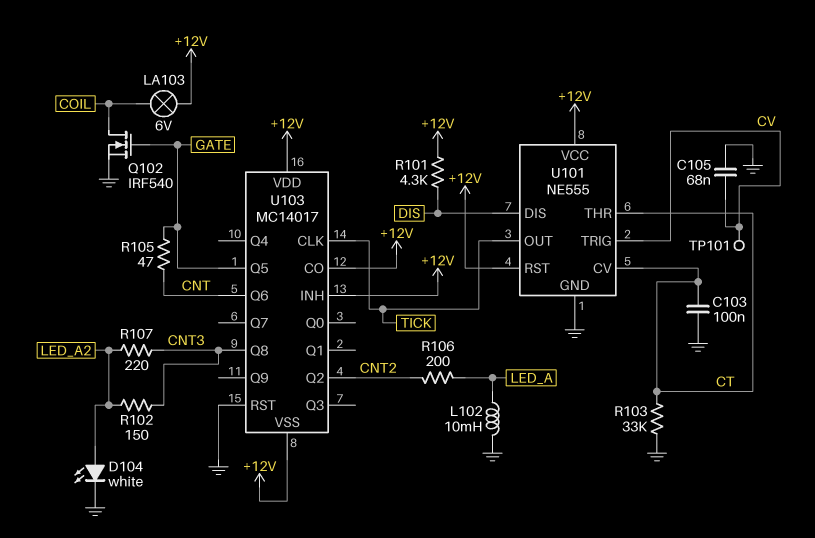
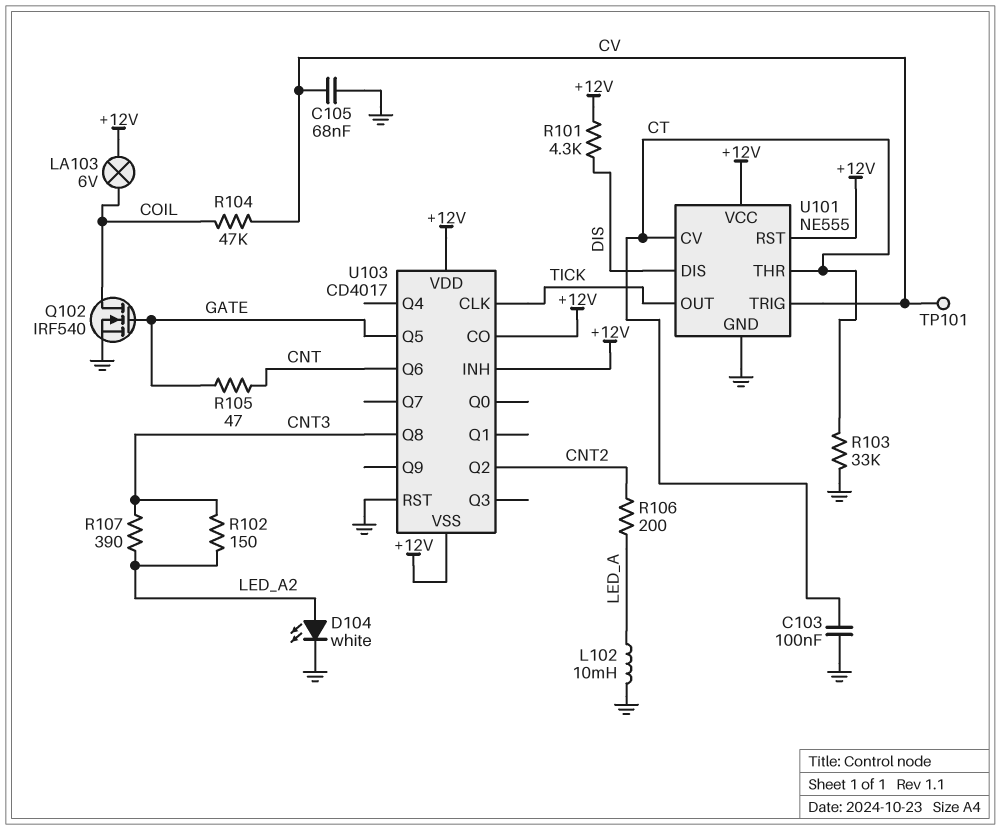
R104: none -> 47k (COIL, CV)
R107: 220 (CNT3, LED_A2) -> 390 (CNT3, LED_A2)
U103: MC14017 -> CD4017

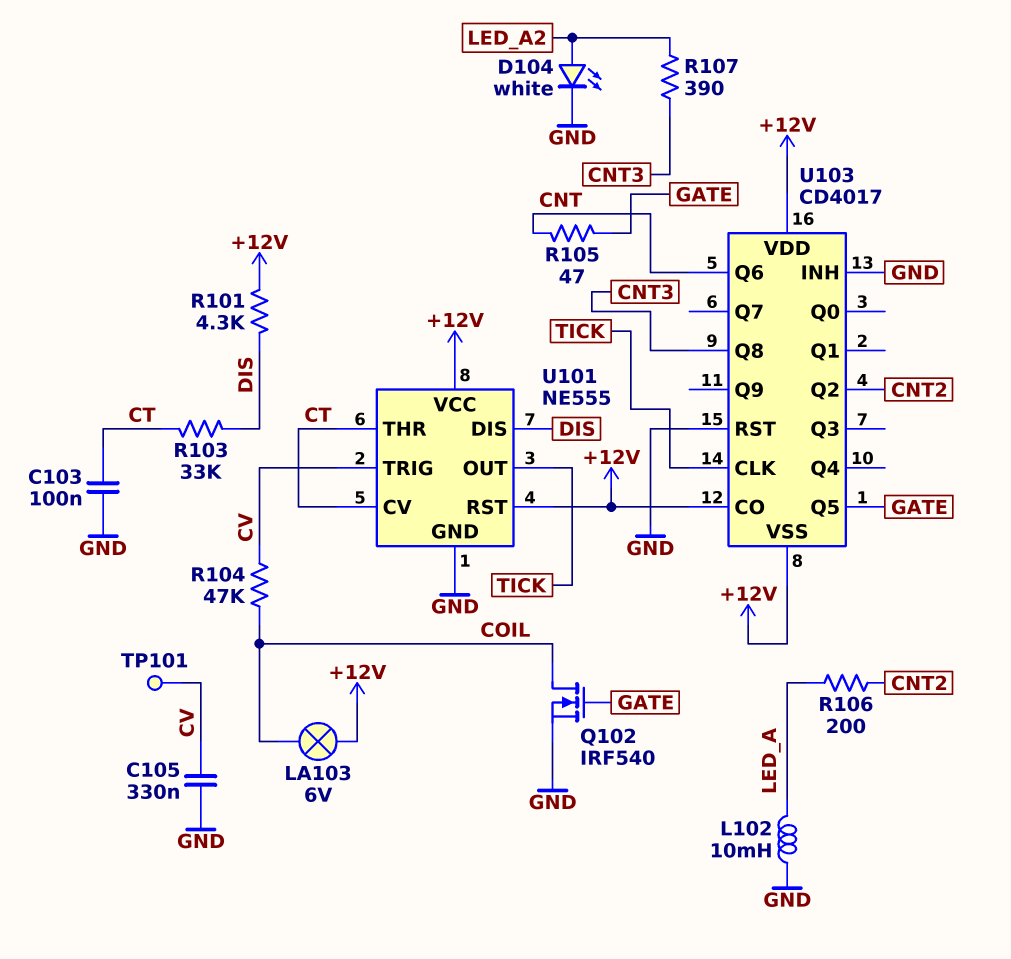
C105: 68nF (CV, GND) -> 330nF (CV, GND)
R102: 150 (CNT3, LED_A2) -> none
R103: 33k (CT, GND) -> 33k (CT, DIS)
U103 pin INH: +12V -> GND

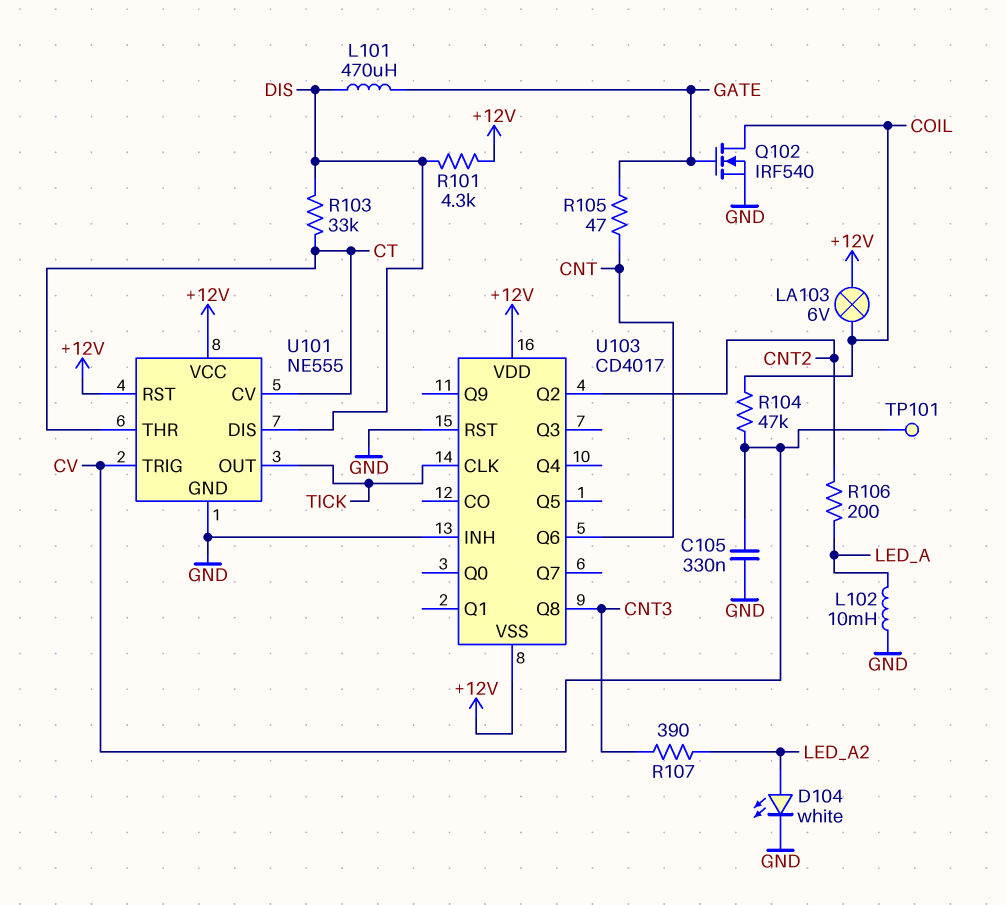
C103: 100nF (CT, GND) -> none
L101: none -> 470uH (DIS, GATE)
U103 pin CO: +12V -> none
U103 pin Q5: GATE -> none

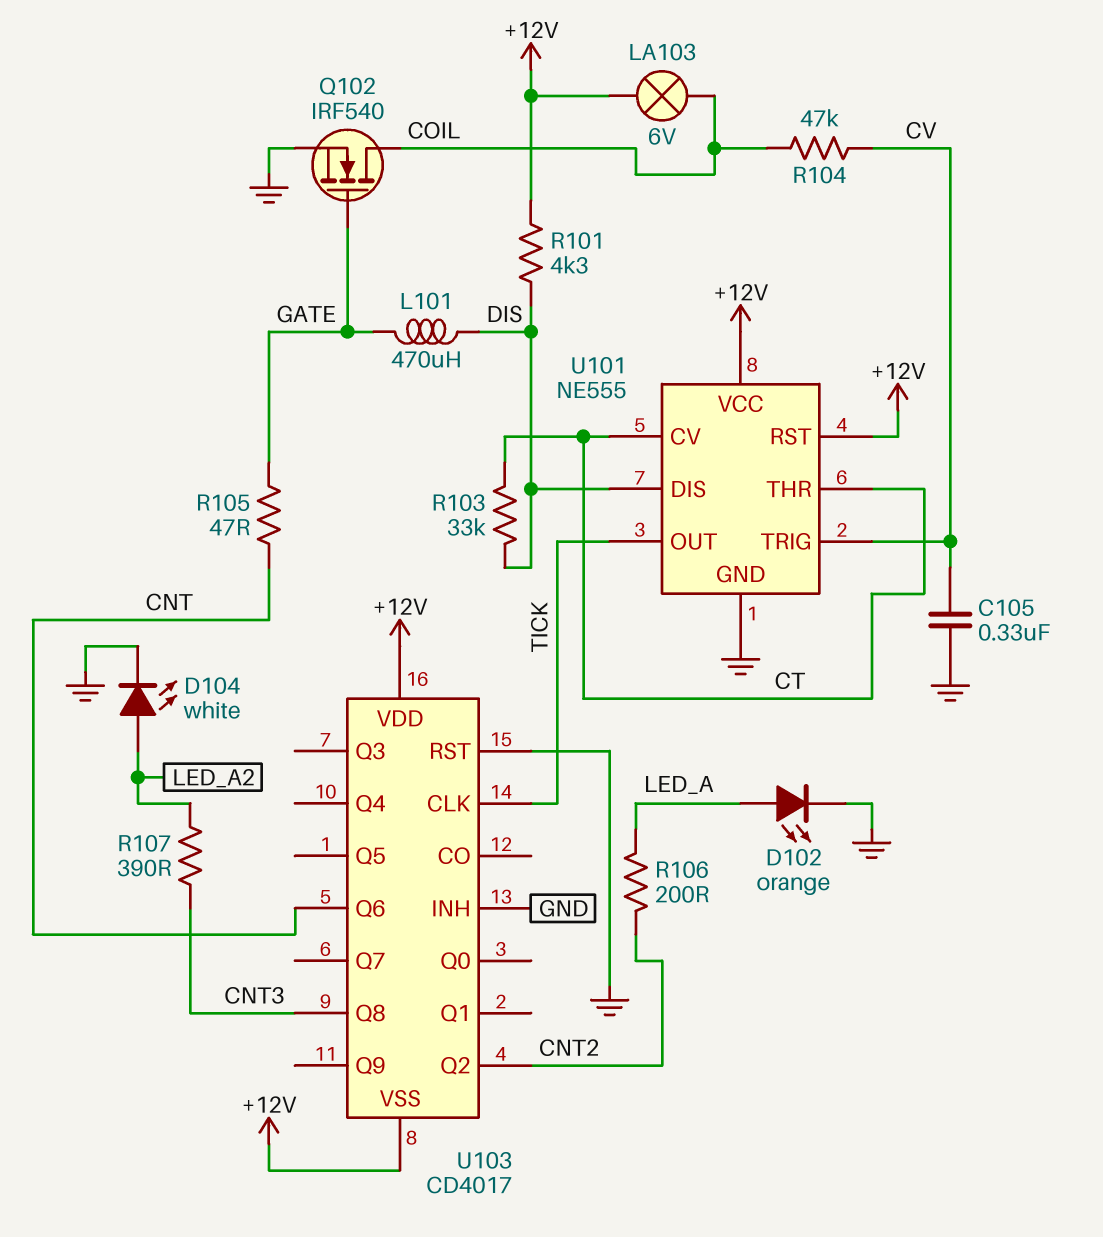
D102: none -> LED orange (A LED_A, K GND)
L102: 10mH (GND, LED_A) -> none
TP101: test point (CV) -> none

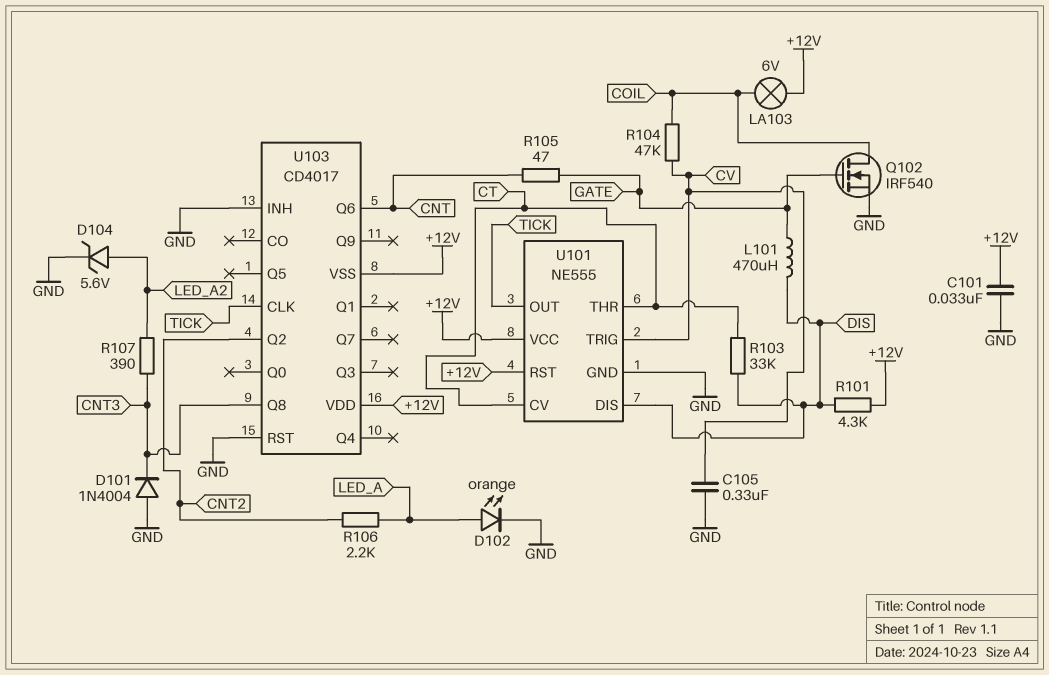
C101: none -> 33nF (+12V, GND)
D101: none -> diode 1N4004 (A GND, K CNT3)
D104: LED white (A LED_A2, K GND) -> zener 5.6V (A LED_A2, K GND)
R106: 200 (CNT2, LED_A) -> 2.2k (CNT2, LED_A)

